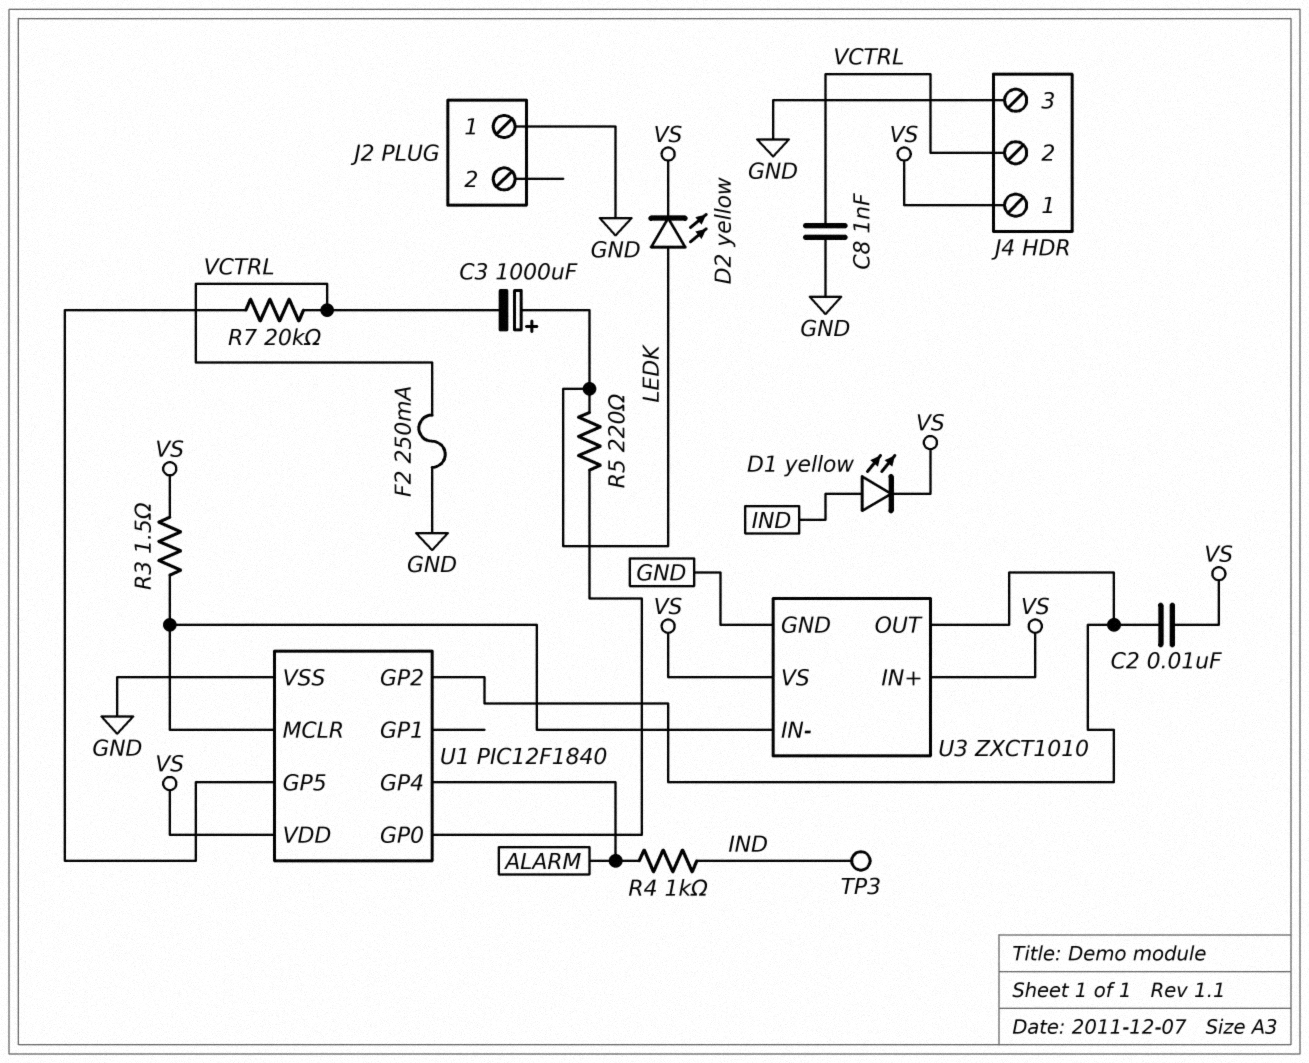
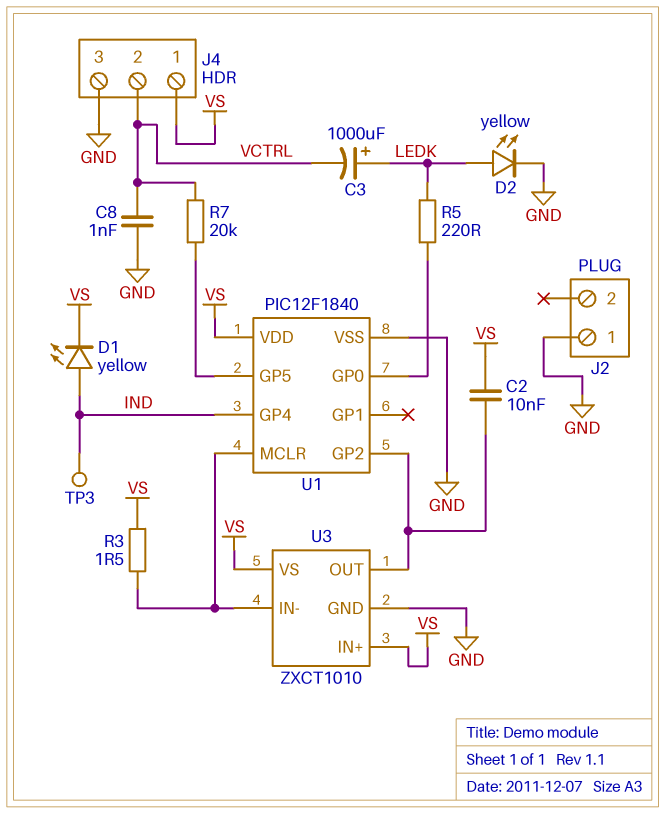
D2: LED yellow (A LEDK, K VS) -> LED yellow (A LEDK, K GND)
F2: 250mA (GND, VCTRL) -> none
R4: 1k (ALARM, IND) -> none
U1 pin GP4: ALARM -> IND

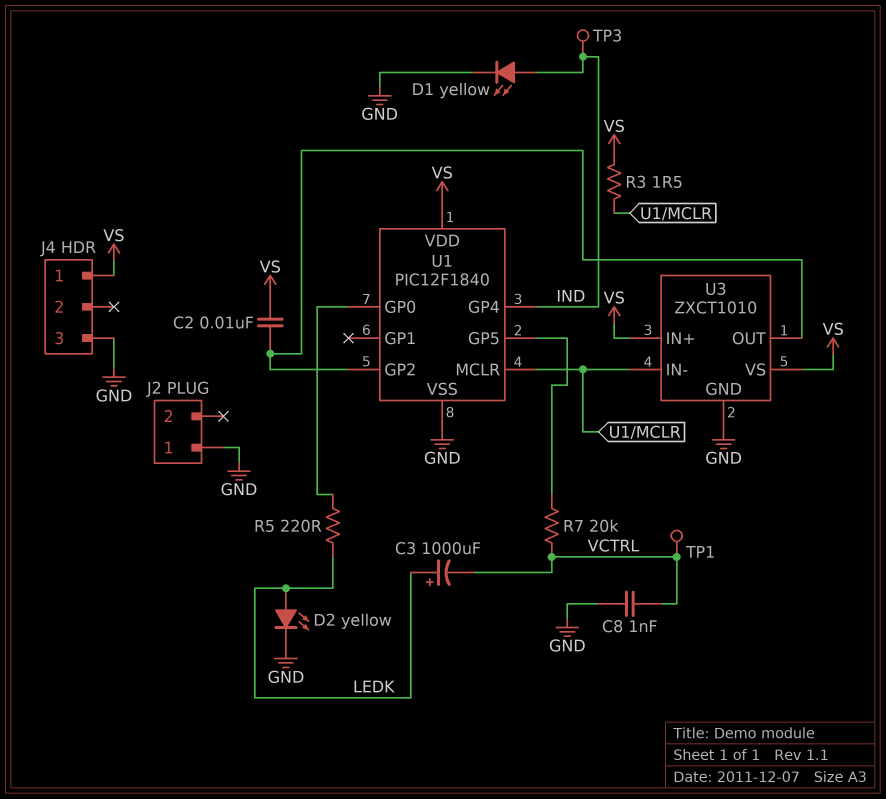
D1: LED yellow (A IND, K VS) -> LED yellow (A IND, K GND)
J4 pin 2: VCTRL -> none
TP1: none -> test point (VCTRL)

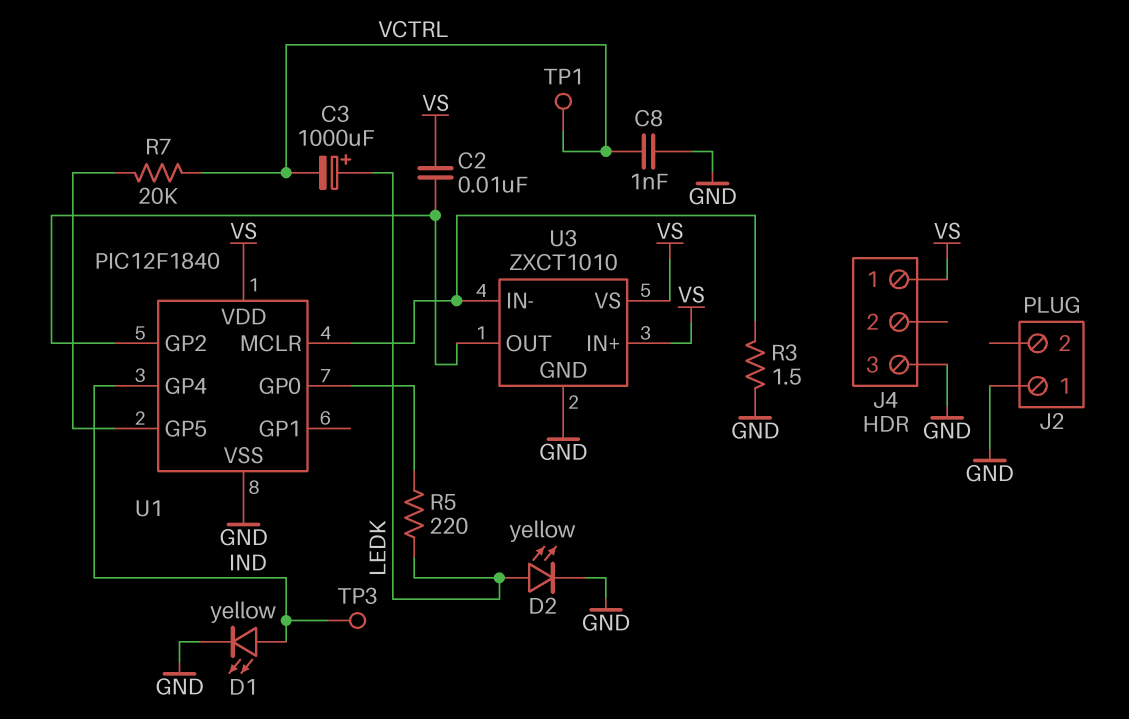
R3: 1.5 (U1/MCLR, VS) -> 1.5 (GND, U1/MCLR)

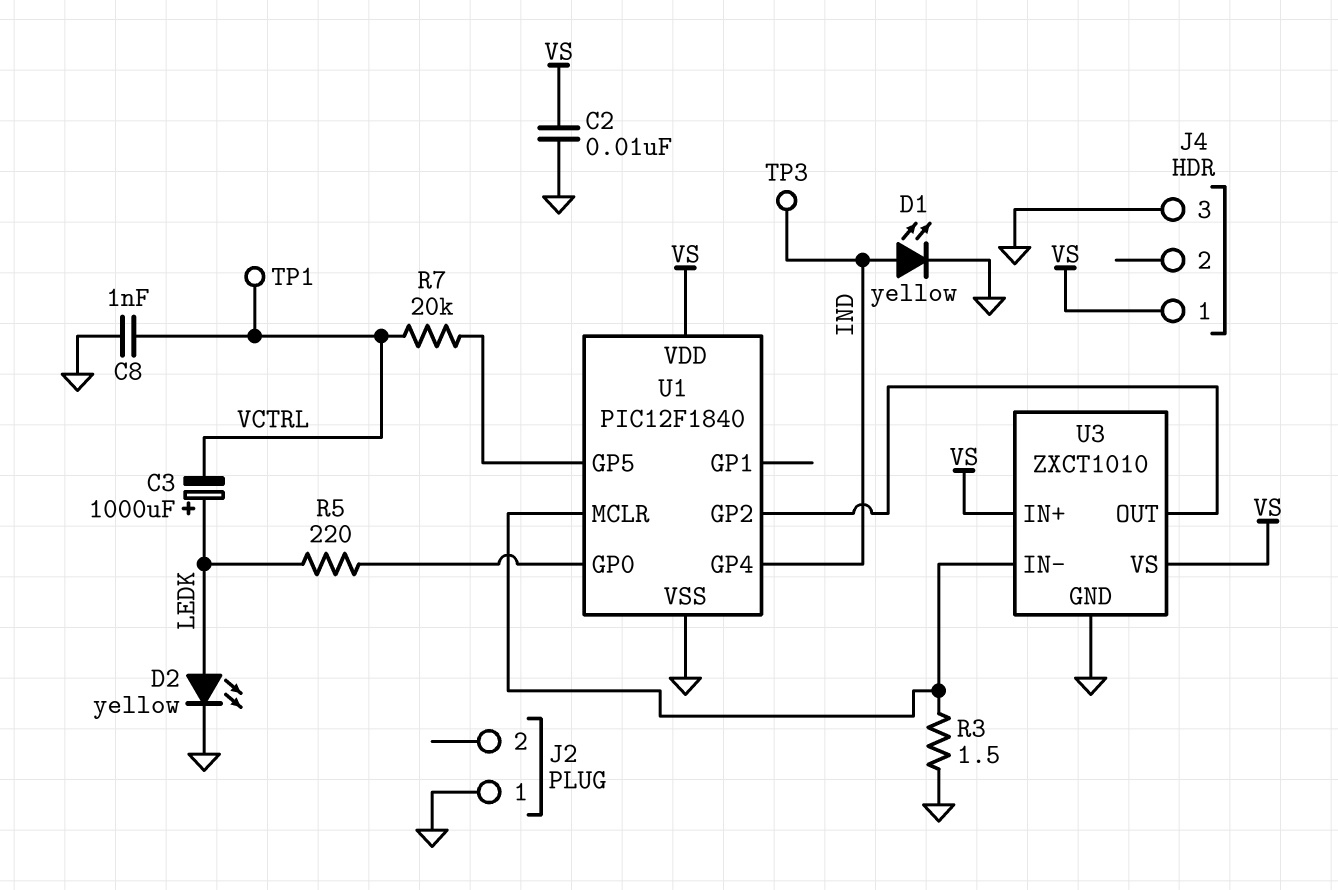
C2: 10nF (U1/GP2, VS) -> 10nF (GND, VS)

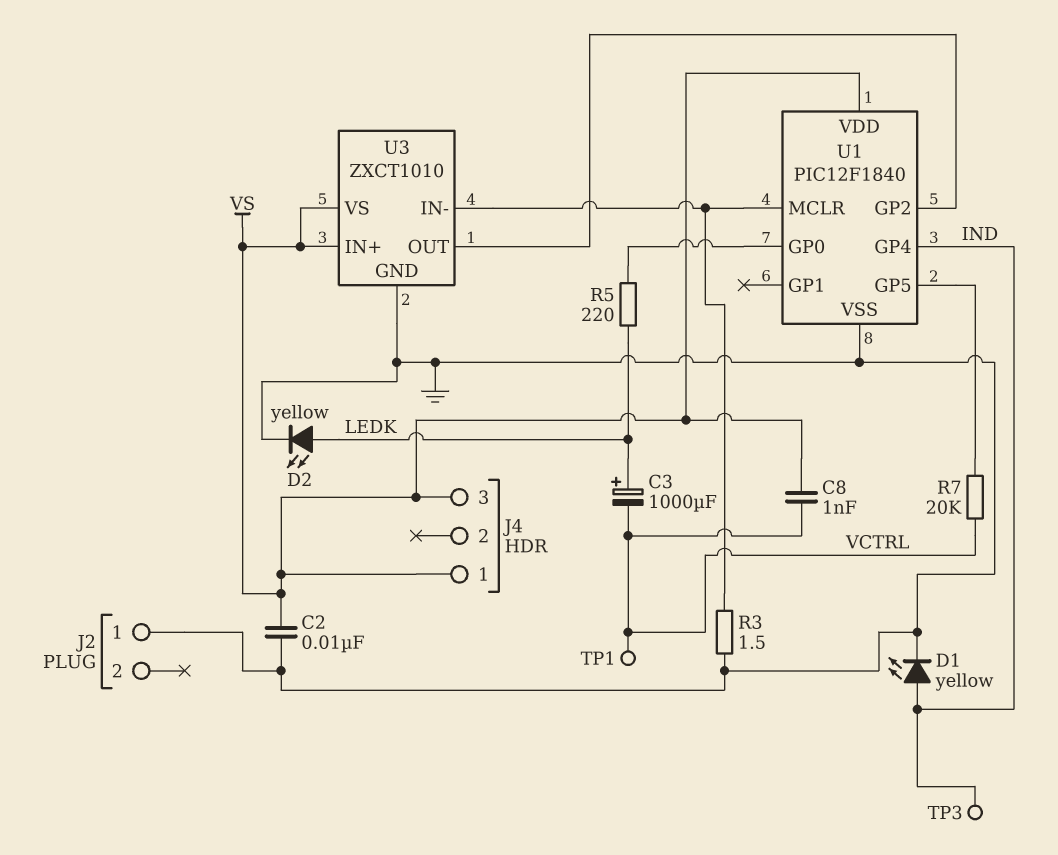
C8: 1nF (GND, VCTRL) -> 1nF (VCTRL, VS)
J4 pin 3: GND -> VS

